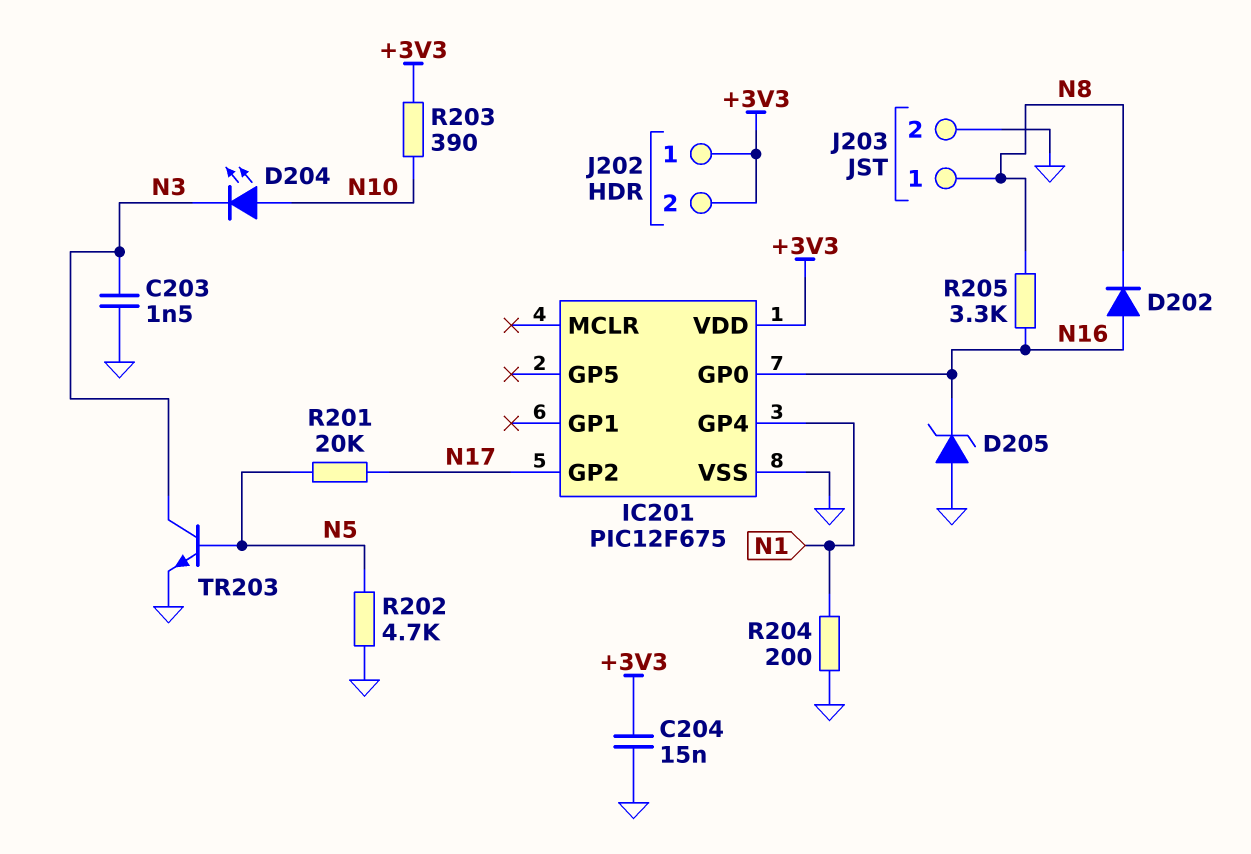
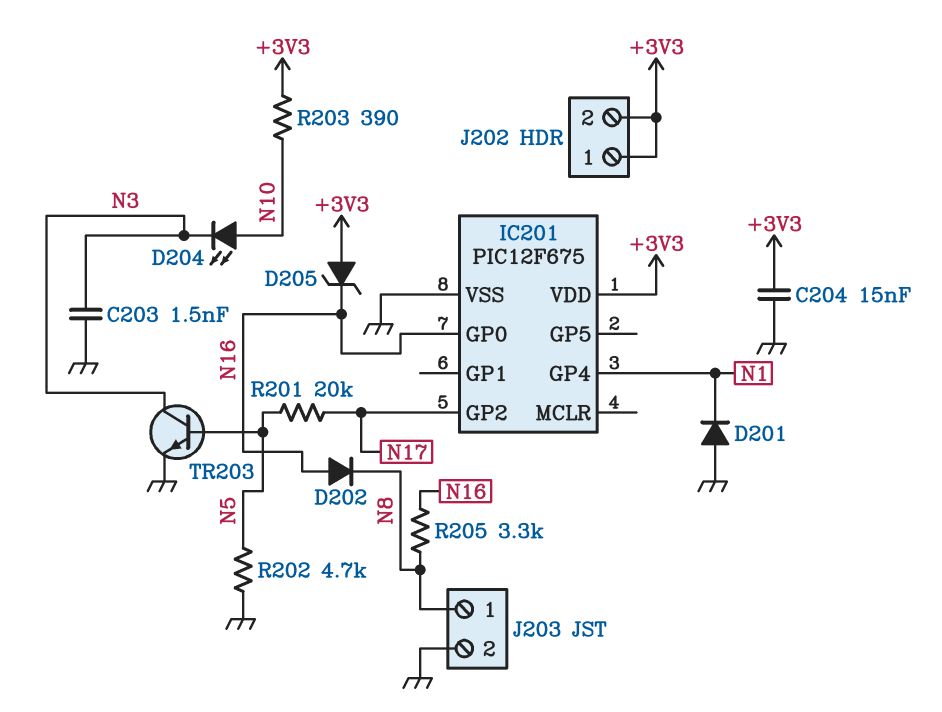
D201: none -> diode (A GND, K N1)
D205: zener (A GND, K N16) -> zener (A +3V3, K N16)
R204: 200 (GND, N1) -> none

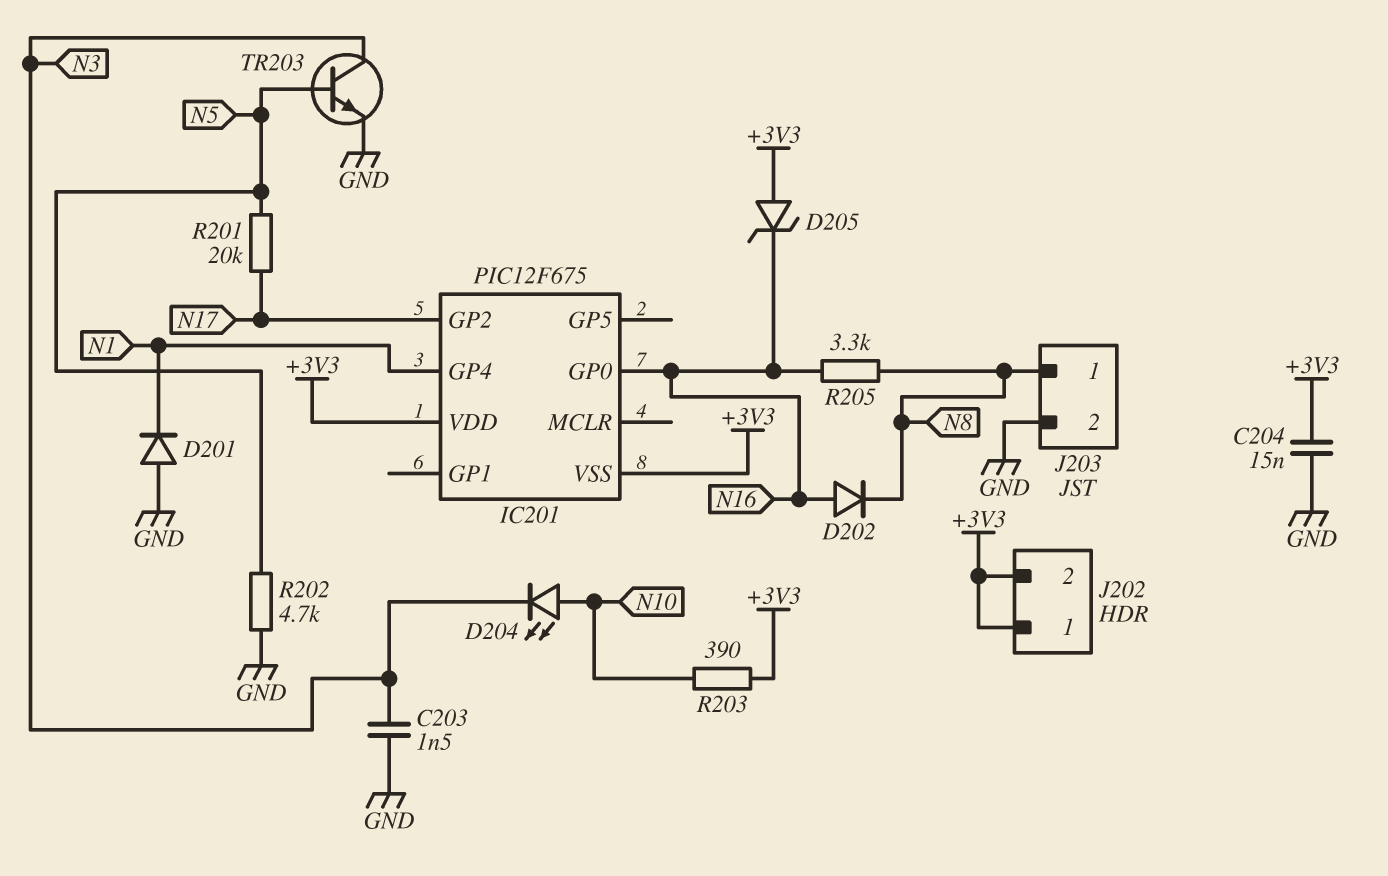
IC201 pin VSS: GND -> +3V3

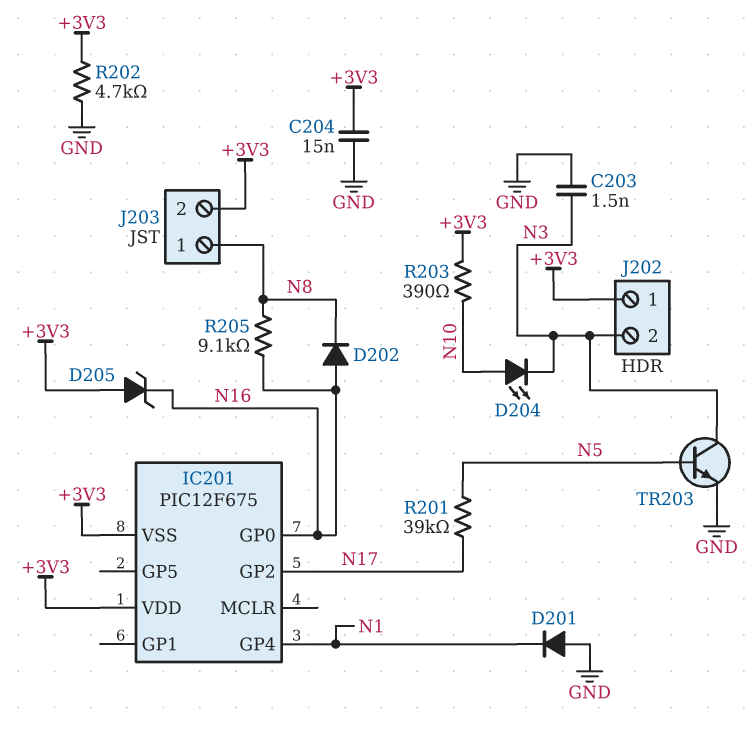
J202 pin 2: +3V3 -> N3
J203 pin 2: GND -> +3V3
R201: 20k (N5, N17) -> 39k (N5, N17)
R202: 4.7k (GND, N5) -> 4.7k (+3V3, GND)
R205: 3.3k (N8, N16) -> 9.1k (N8, N16)

